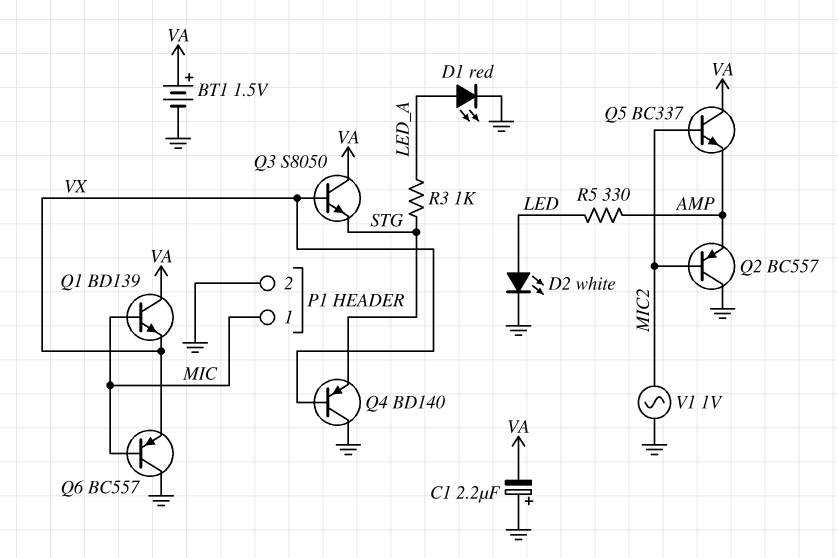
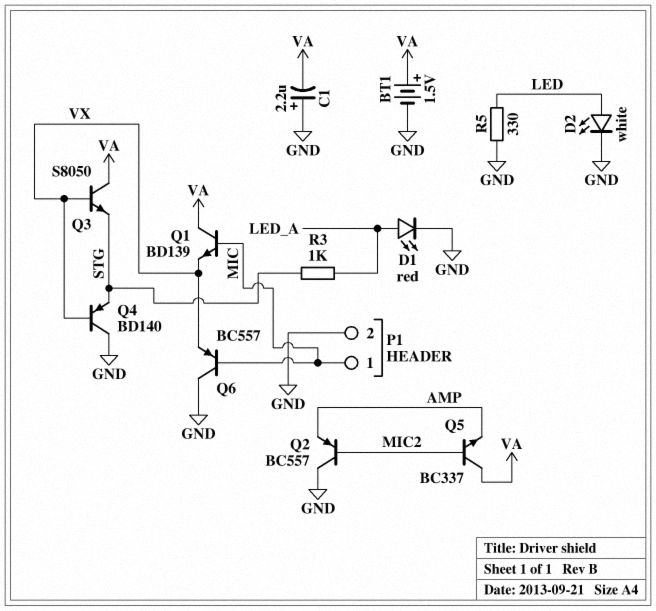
R5: 330 (AMP, LED) -> 330 (GND, LED)
V1: AC 1V (GND, MIC2) -> none

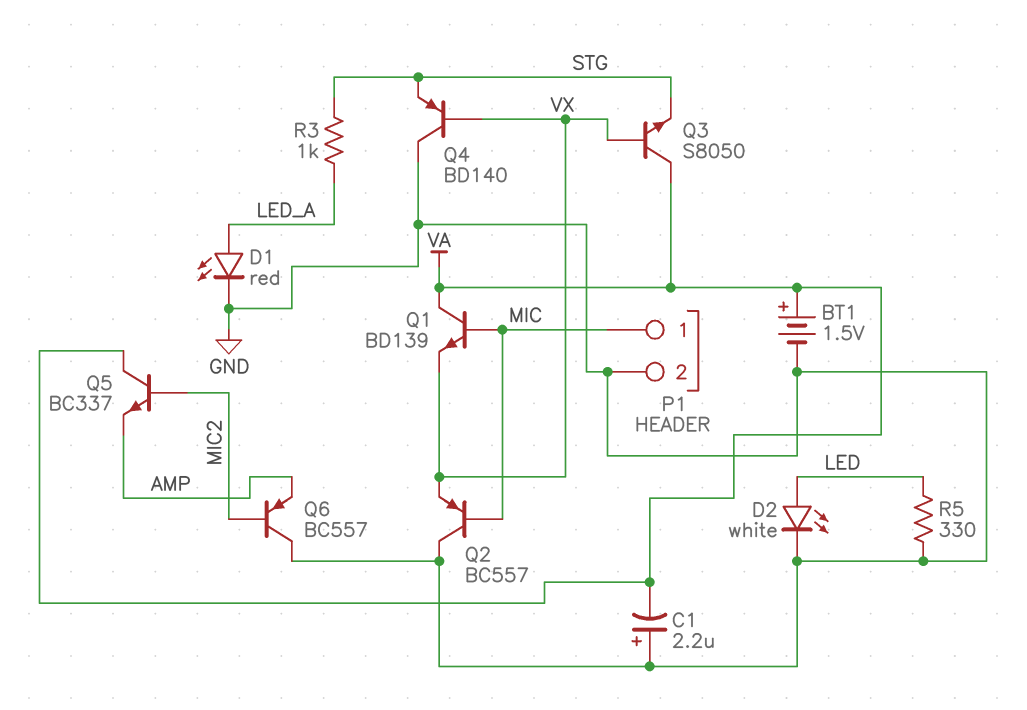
Q2: PNP BC557 (B MIC2, C GND, E AMP) -> PNP BC557 (B MIC, C GND, E VX)
Q6: PNP BC557 (B MIC, C GND, E VX) -> PNP BC557 (B MIC2, C GND, E AMP)

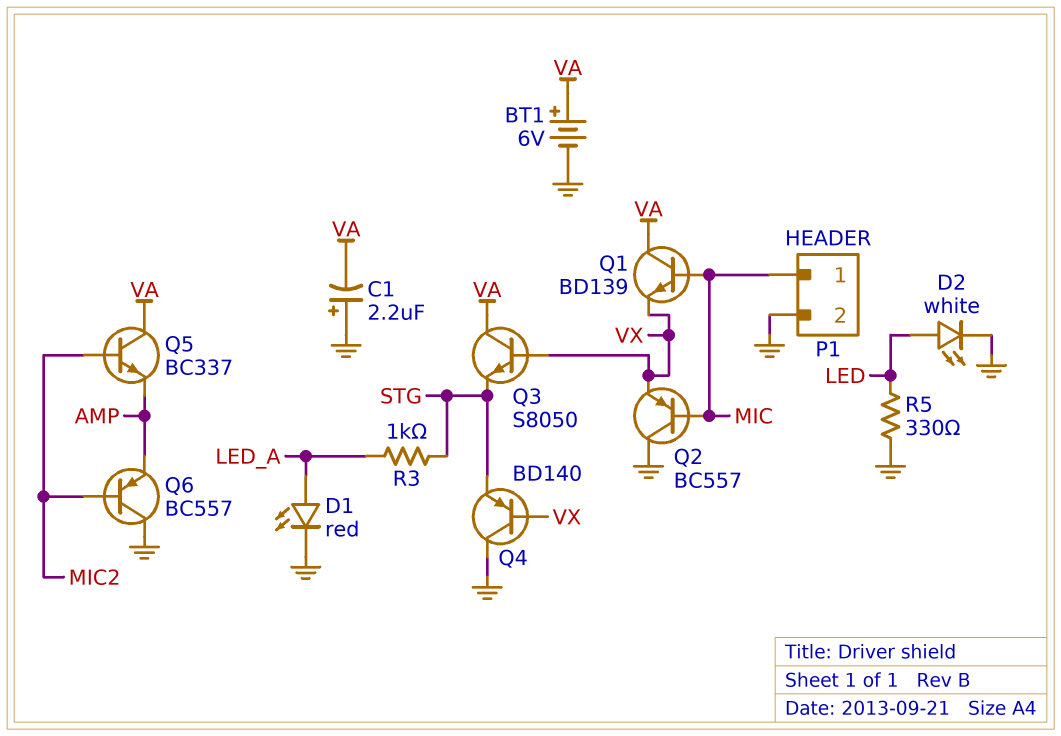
BT1: 1.5V (plus VA, minus GND) -> 6V (plus VA, minus GND)

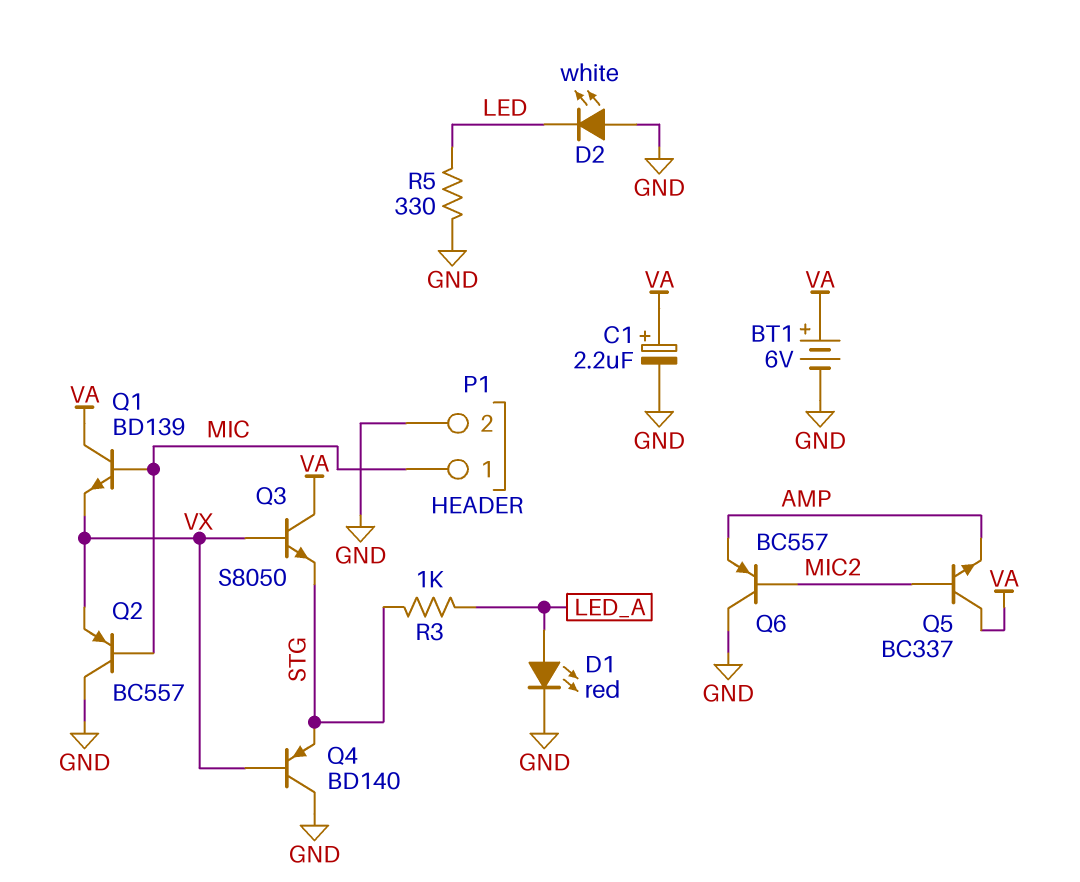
C1: 2.2uF (plus GND, minus VA) -> 2.2uF (plus VA, minus GND)
D2: LED white (A LED, K GND) -> LED white (A GND, K LED)

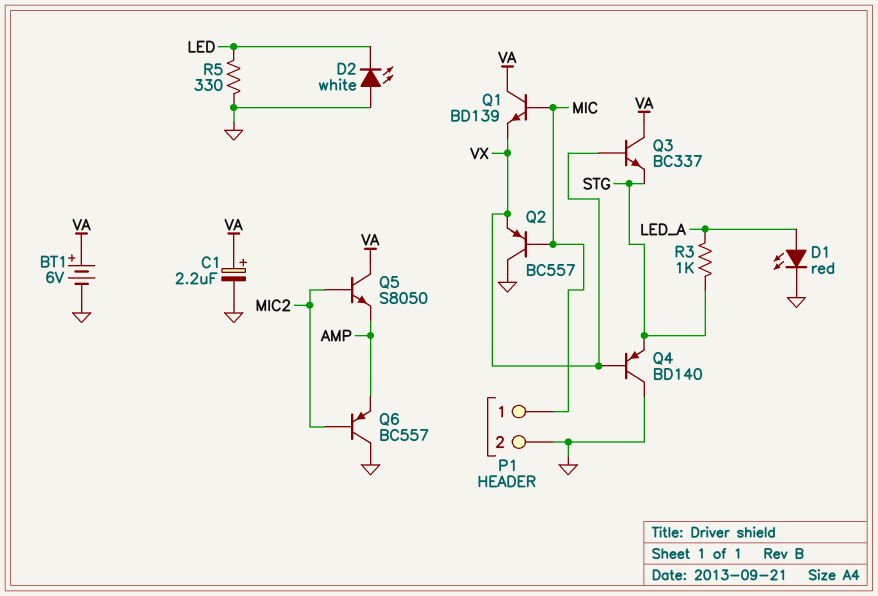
Q3: NPN S8050 (B VX, C VA, E STG) -> NPN BC337 (B VX, C VA, E STG)
Q5: NPN BC337 (B MIC2, C VA, E AMP) -> NPN S8050 (B MIC2, C VA, E AMP)

